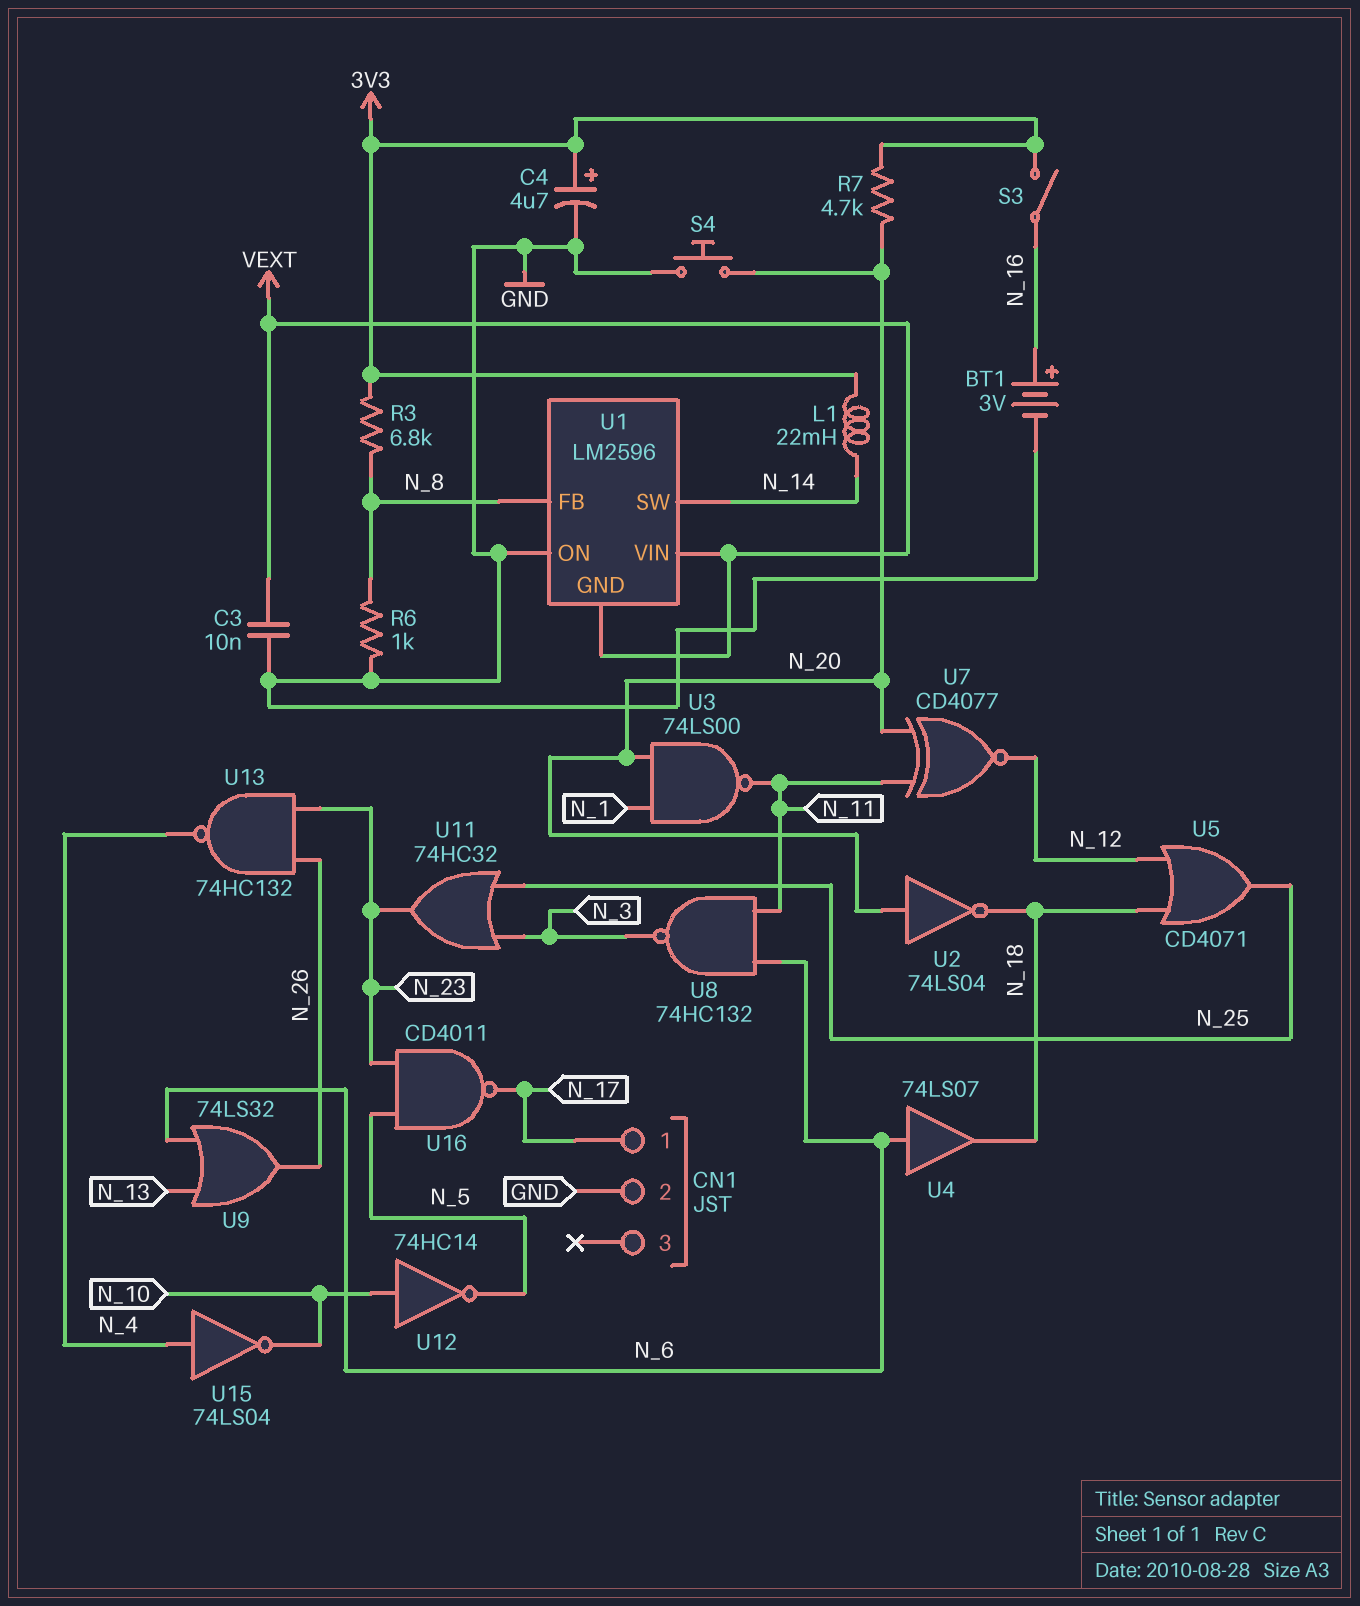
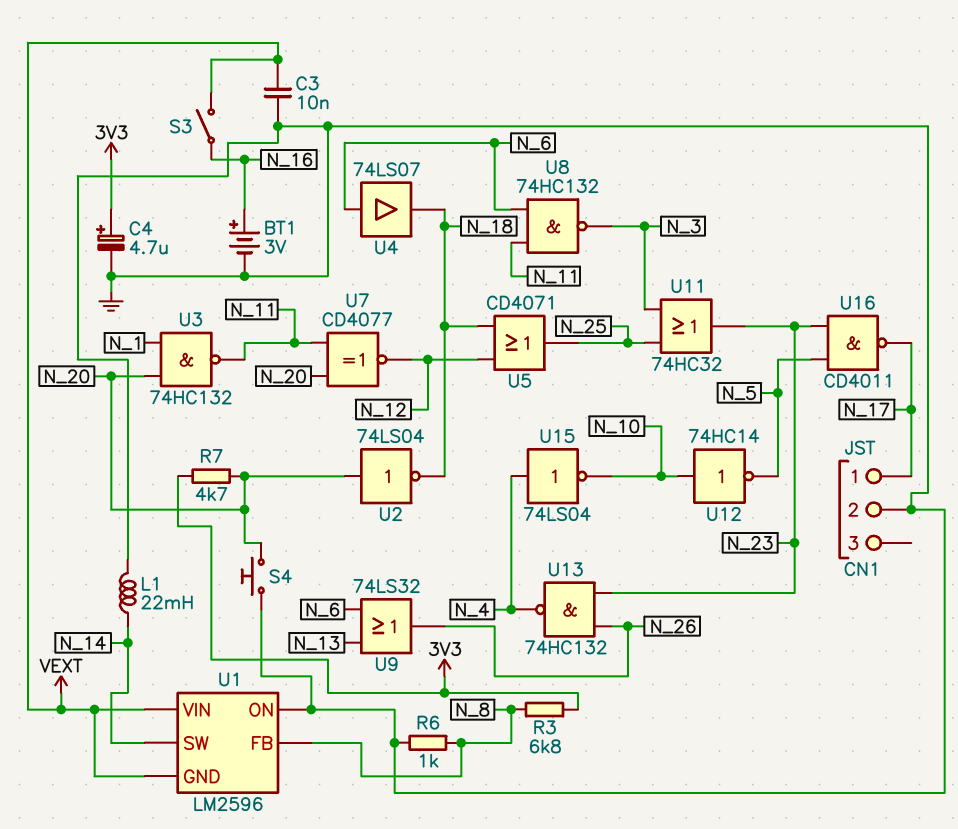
L1: 22mH (3V3, N_14) -> 22mH (GND, N_14)
S3: switch (3V3, N_16) -> switch (N_16, VEXT)
U3: NAND 74LS00 (in N_1, in N_20, out N_11) -> NAND 74HC132 (in N_1, in N_20, out N_11)

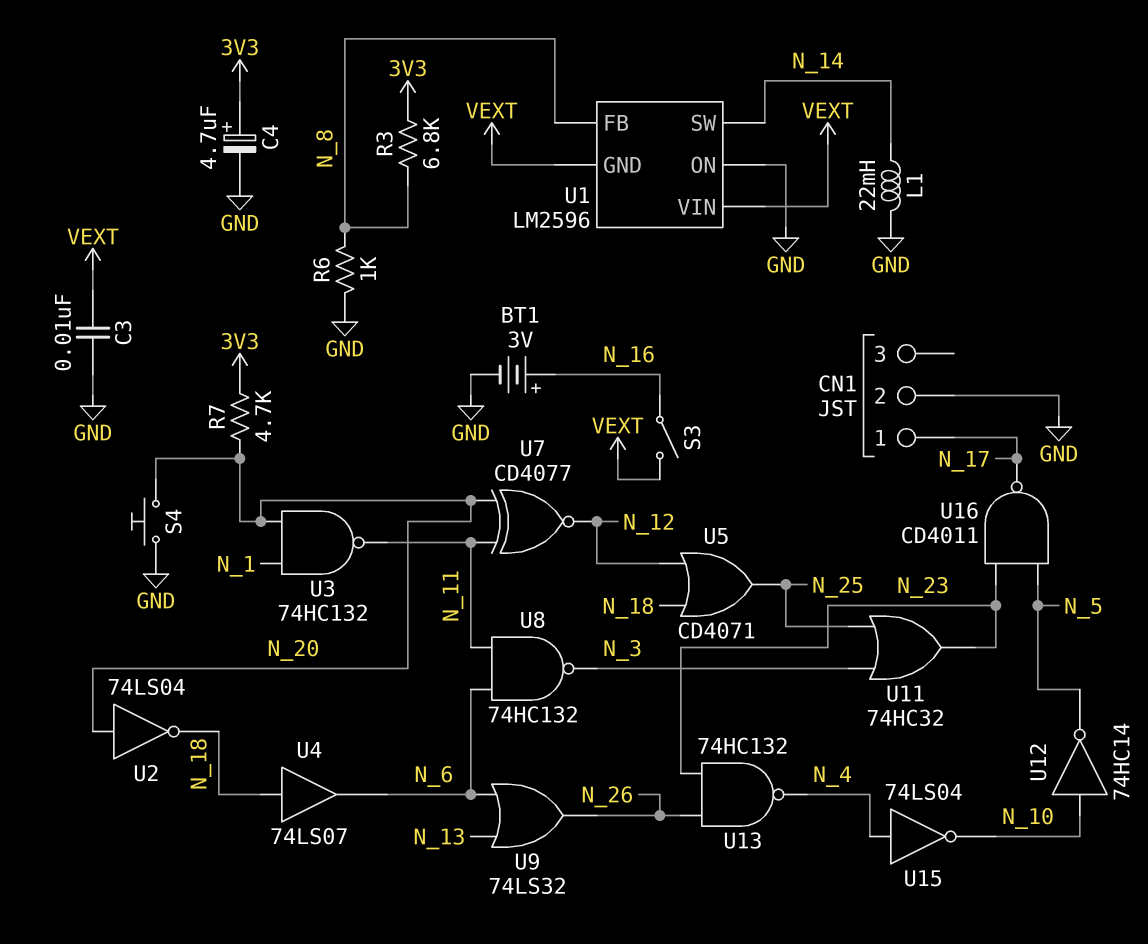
U4: buffer 74LS07 (in N_6, out N_18) -> buffer 74LS07 (in N_18, out N_6)

